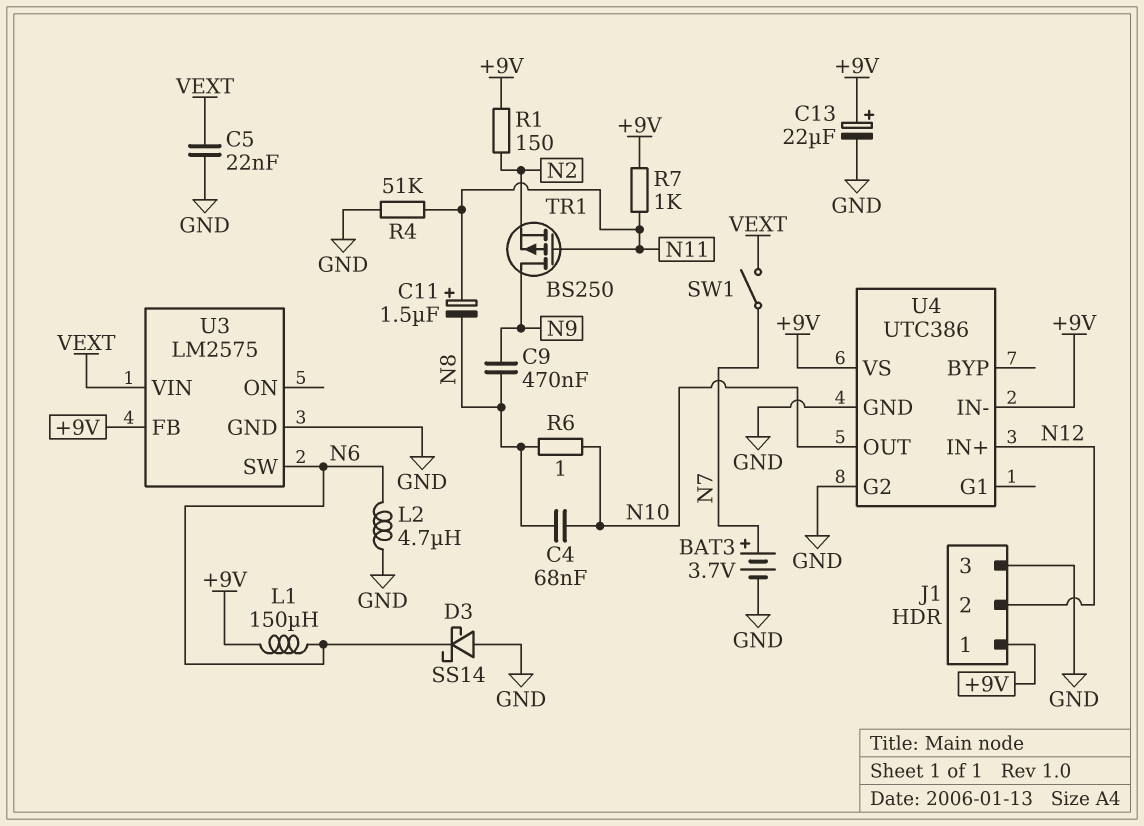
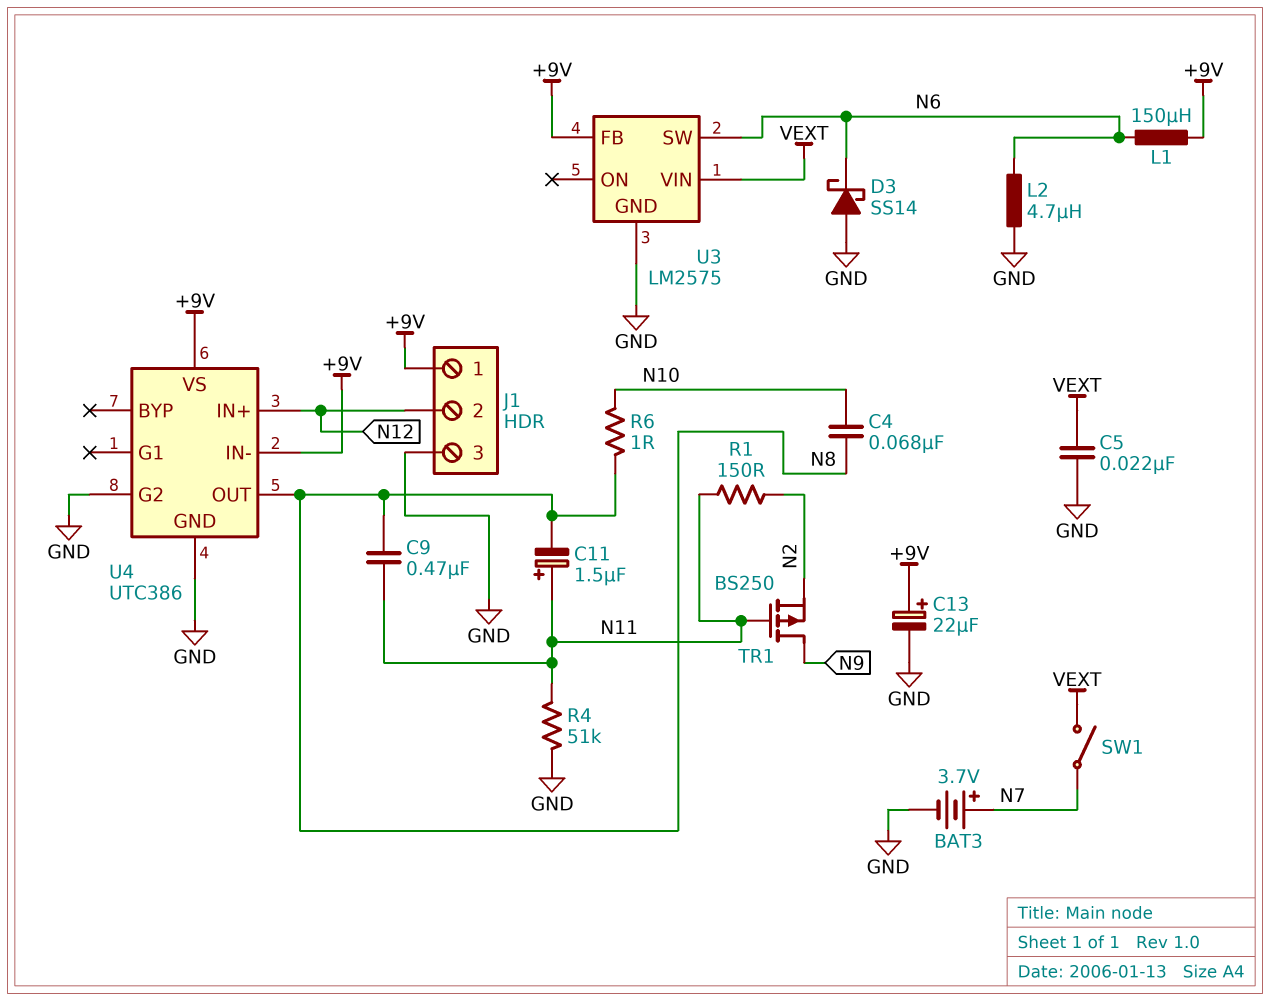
C9: 470nF (N8, N9) -> 470nF (N8, N11)
R1: 150 (+9V, N2) -> 150 (N2, N11)
R7: 1k (+9V, N11) -> none
U4 pin OUT: N10 -> N8

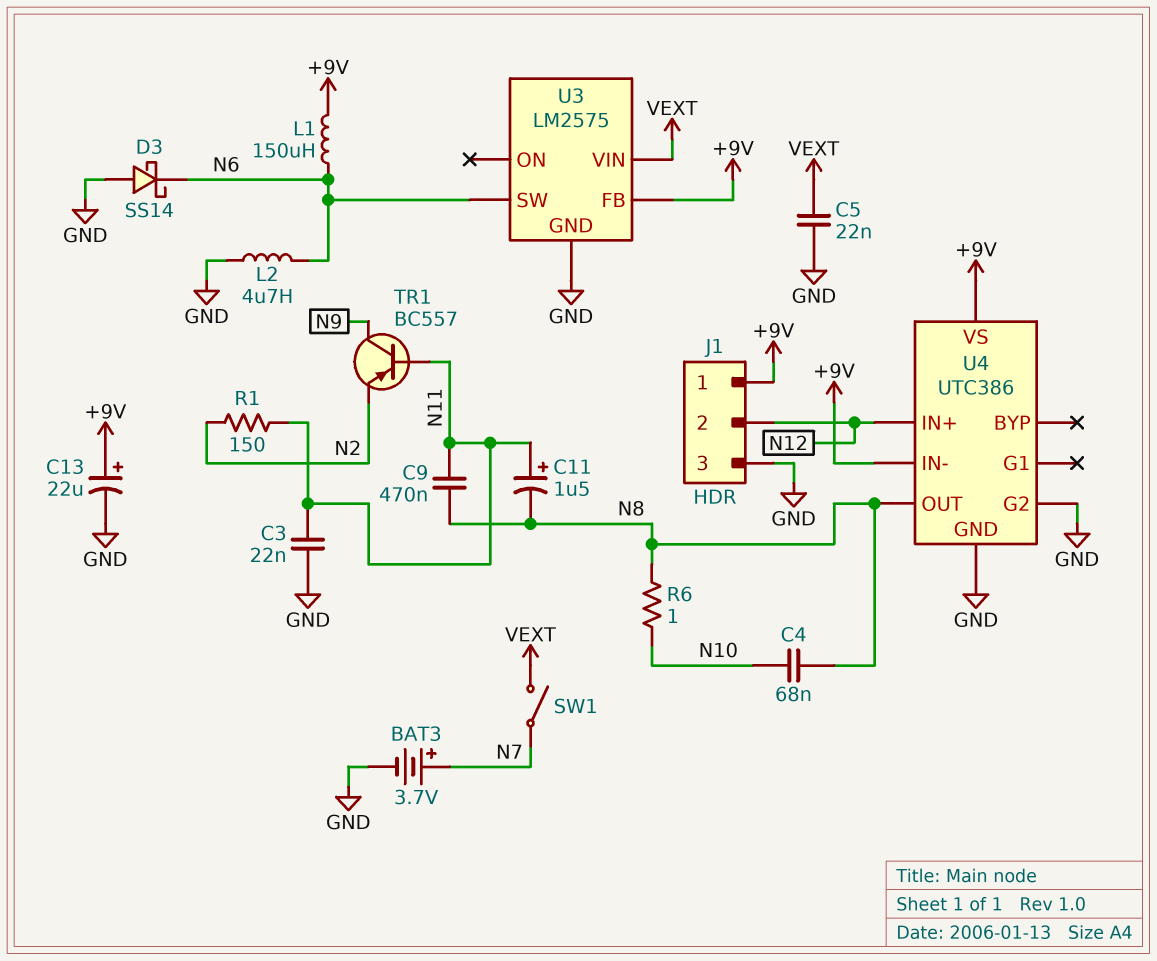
C3: none -> 22nF (GND, N11)
R4: 51k (GND, N11) -> none
TR1: PMOS BS250 (G N11, D N9, S N2) -> PNP BC557 (B N11, C N9, E N2)

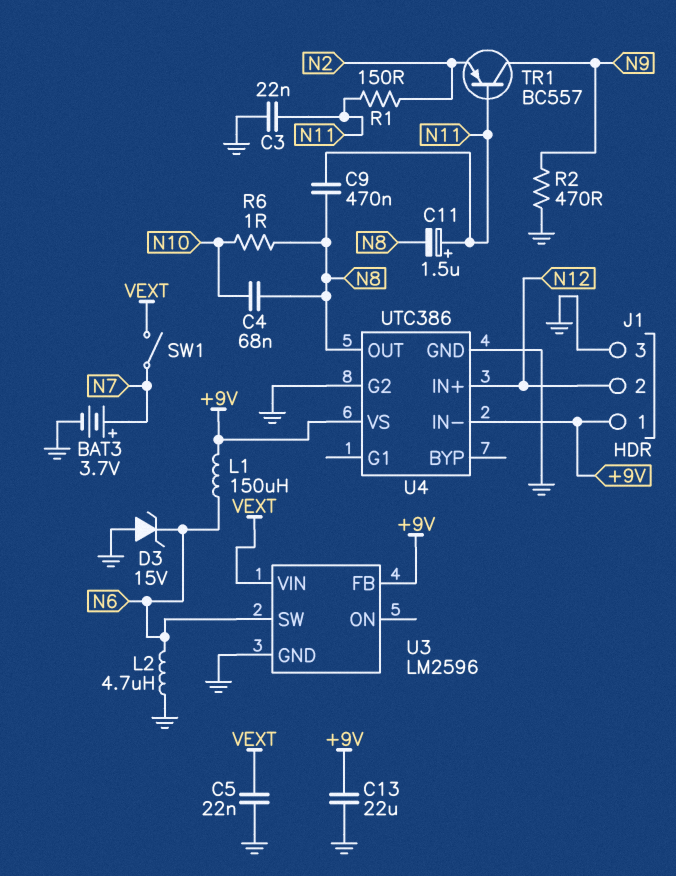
C13: 22uF (plus +9V, minus GND) -> 22uF (+9V, GND)
D3: schottky SS14 (A GND, K N6) -> zener 15V (A GND, K N6)
R2: none -> 470 (GND, N9)
U3: LM2575 -> LM2596

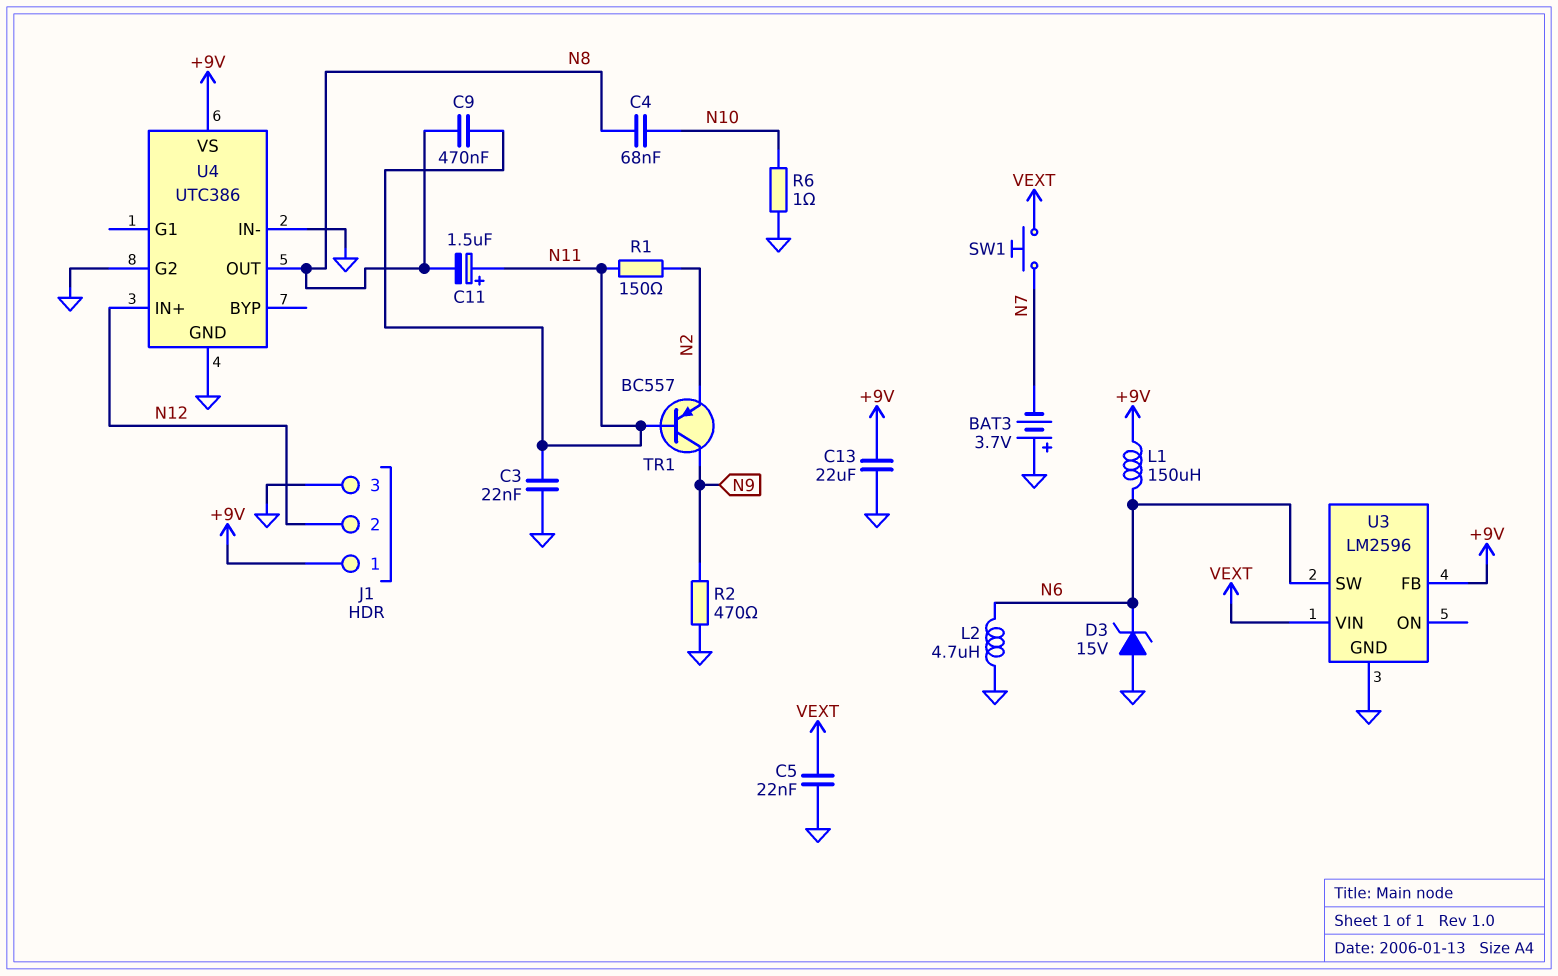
BAT3: 3.7V (plus N7, minus GND) -> 3.7V (plus GND, minus N7)
R6: 1 (N8, N10) -> 1 (GND, N10)
SW1: switch (N7, VEXT) -> button (N7, VEXT)
U4 pin IN-: +9V -> GND

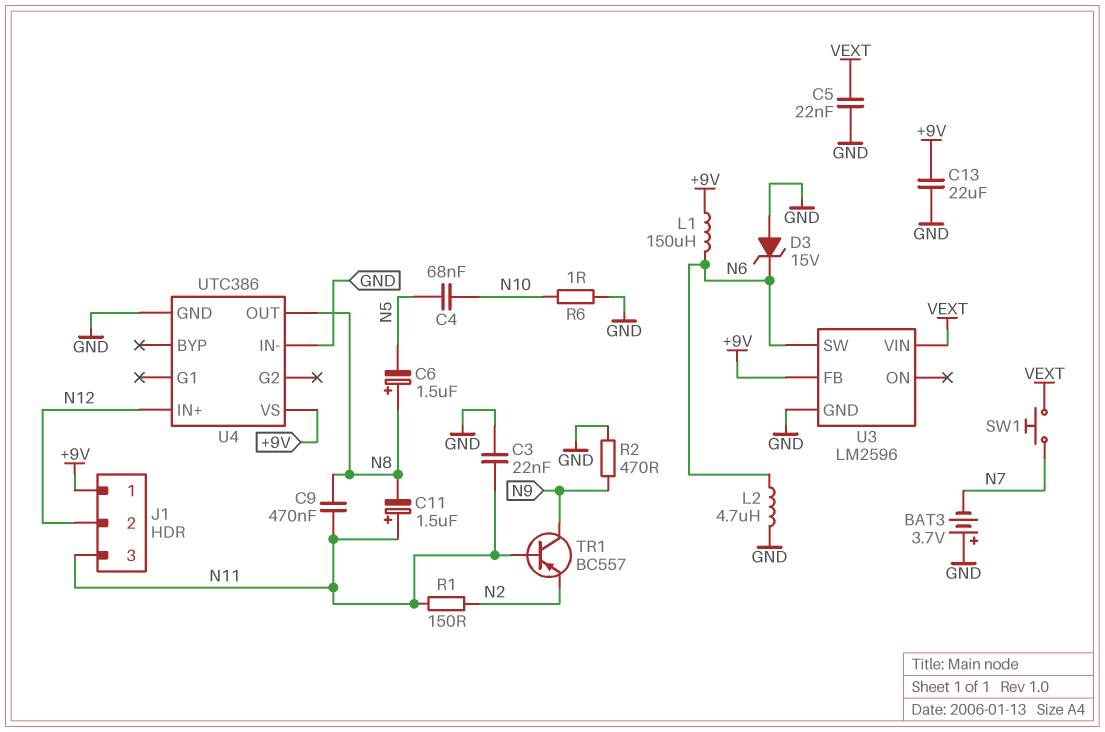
C4: 68nF (N8, N10) -> 68nF (N5, N10)
C6: none -> 1.5uF (plus N8, minus N5)
J1 pin 3: GND -> N11
U4 pin G2: GND -> none

